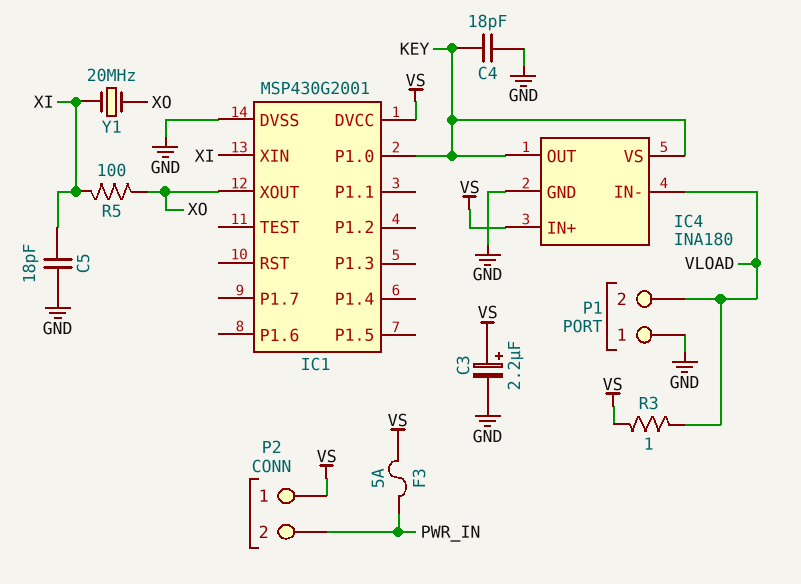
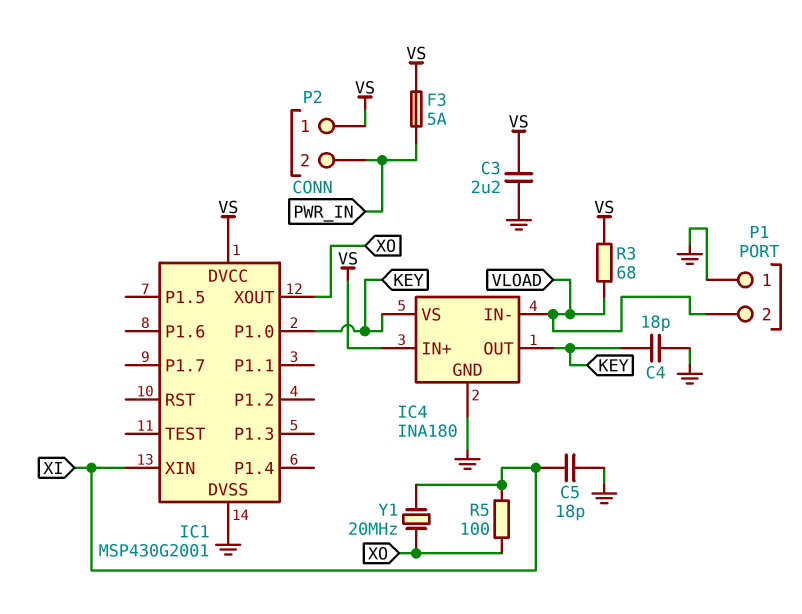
C3: 2.2uF (plus VS, minus GND) -> 2.2uF (GND, VS)
R3: 1 (VLOAD, VS) -> 68 (VLOAD, VS)

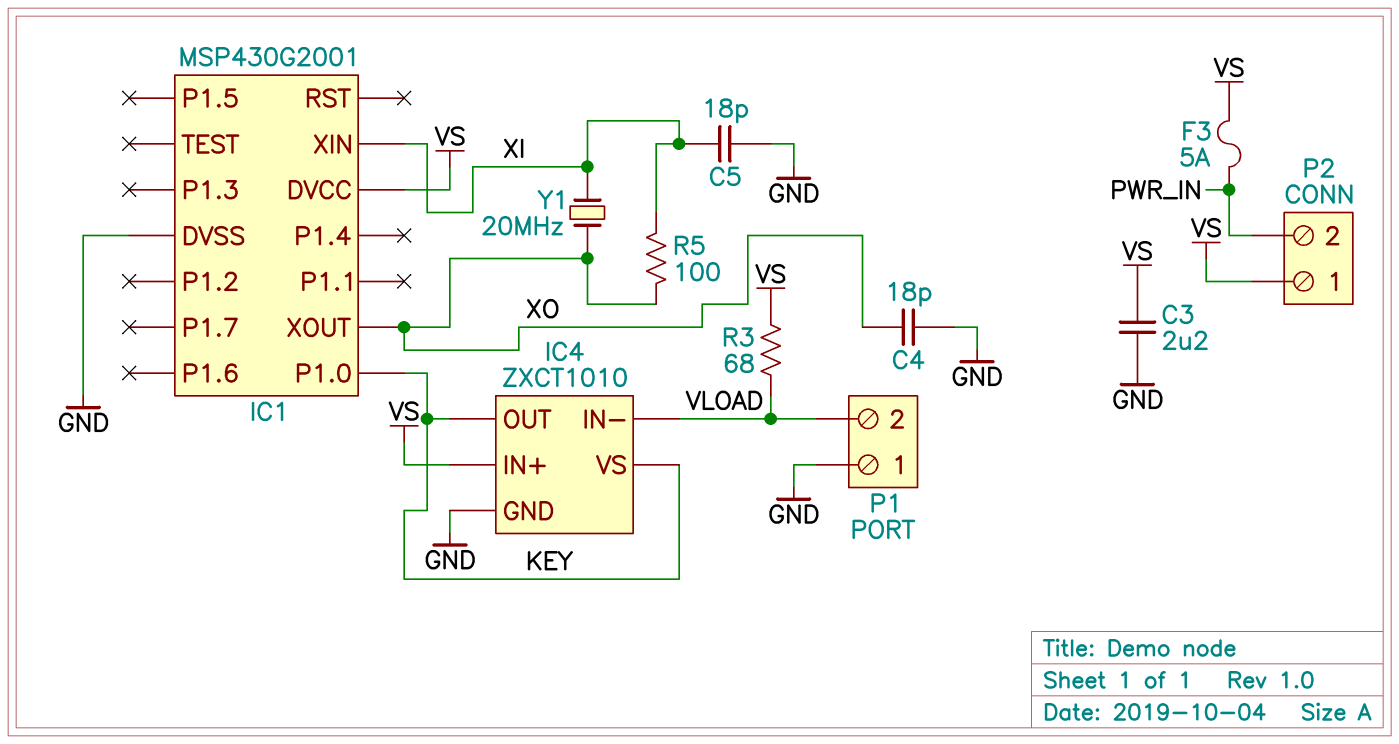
C4: 18pF (GND, KEY) -> 18pF (GND, XO)
IC4: INA180 -> ZXCT1010

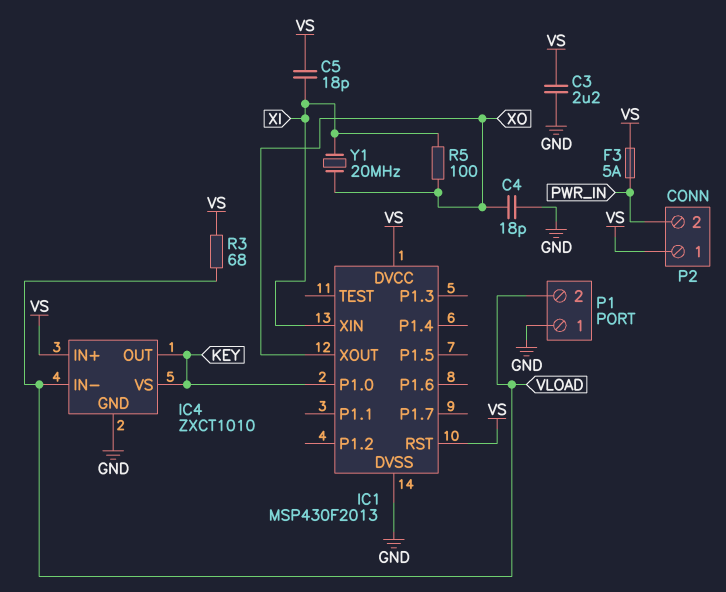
C5: 18pF (GND, XI) -> 18pF (VS, XI)
IC1: MSP430G2001 -> MSP430F2013
IC1 pin RST: none -> VS

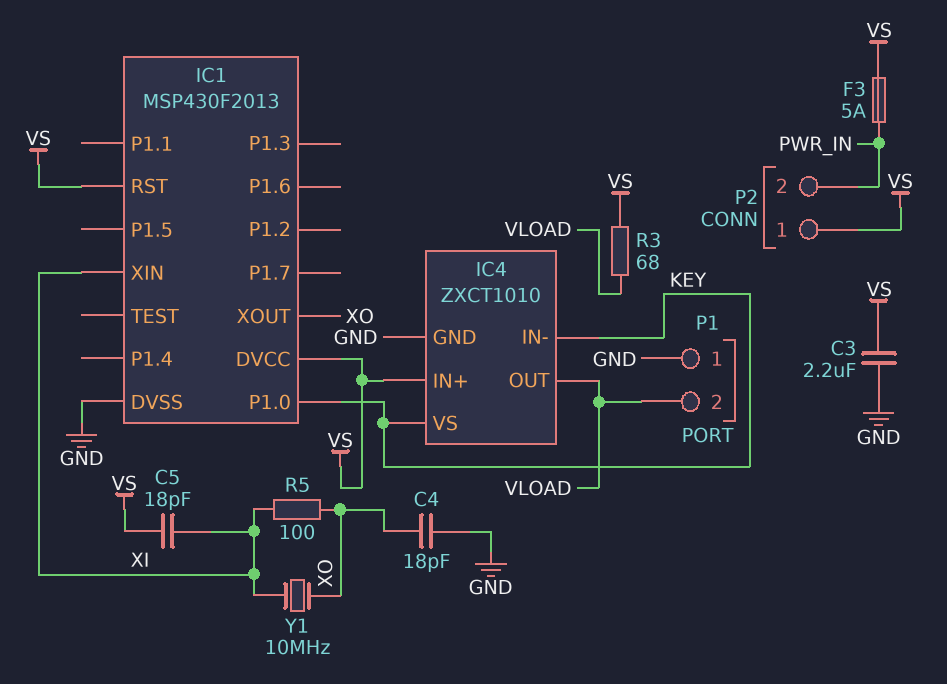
IC4 pin IN-: VLOAD -> KEY
IC4 pin OUT: KEY -> VLOAD
Y1: 20MHz (XI, XO) -> 10MHz (XI, XO)

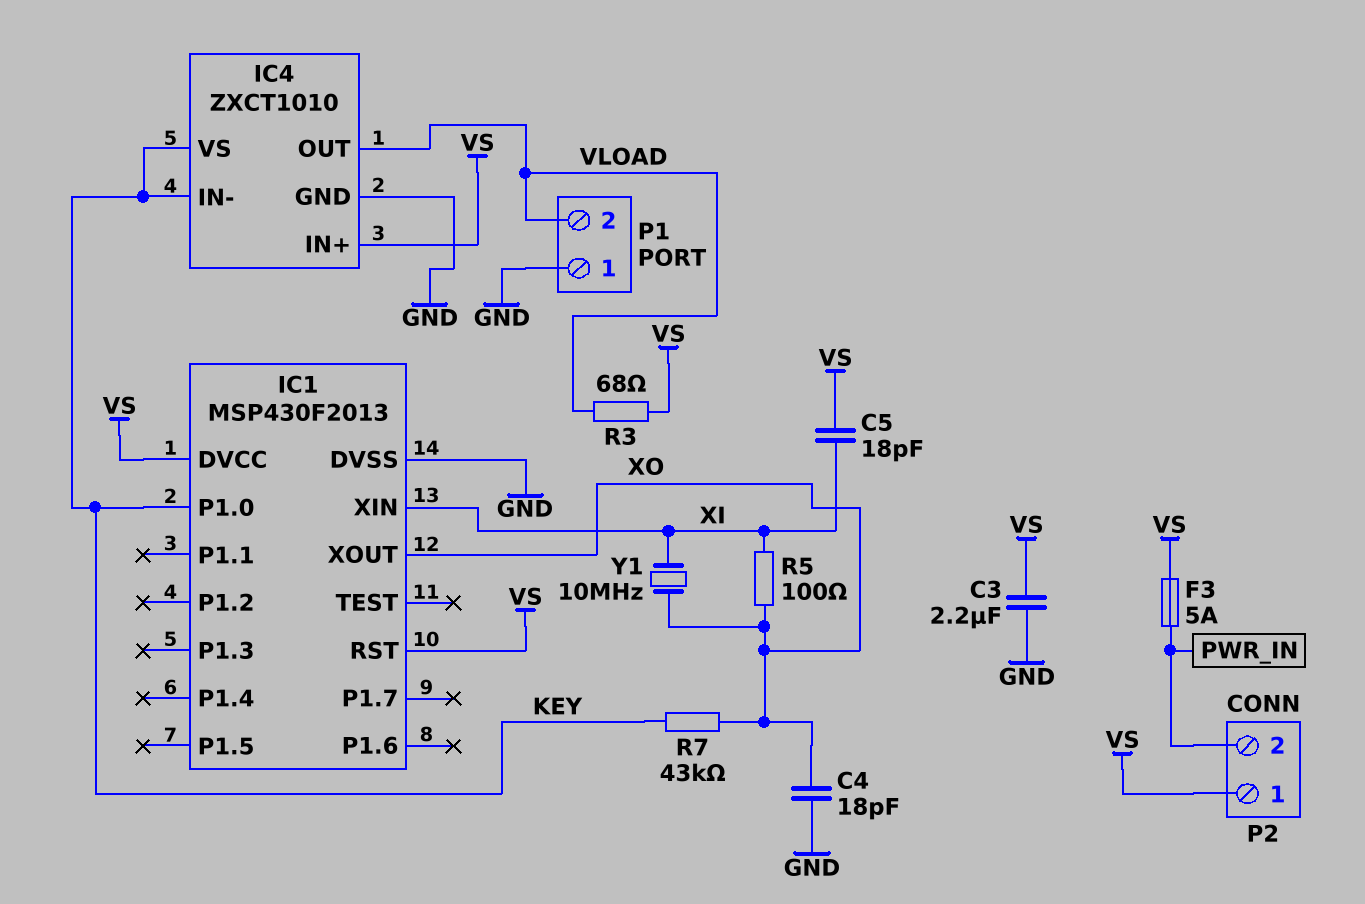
R7: none -> 43k (KEY, XO)

